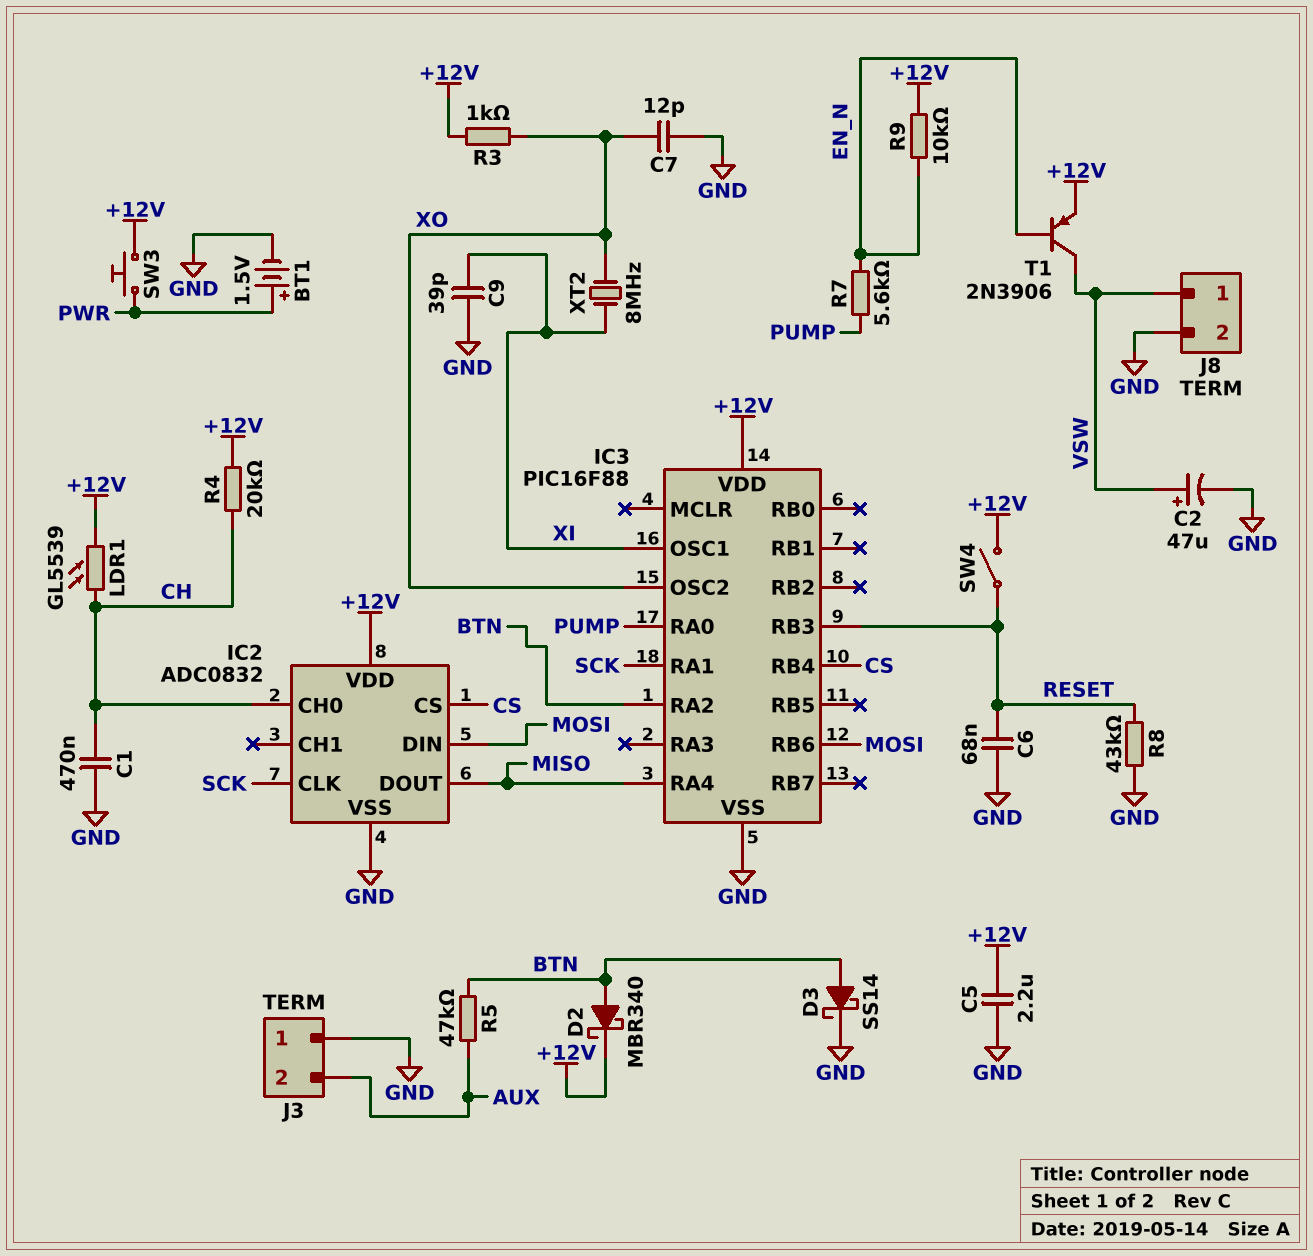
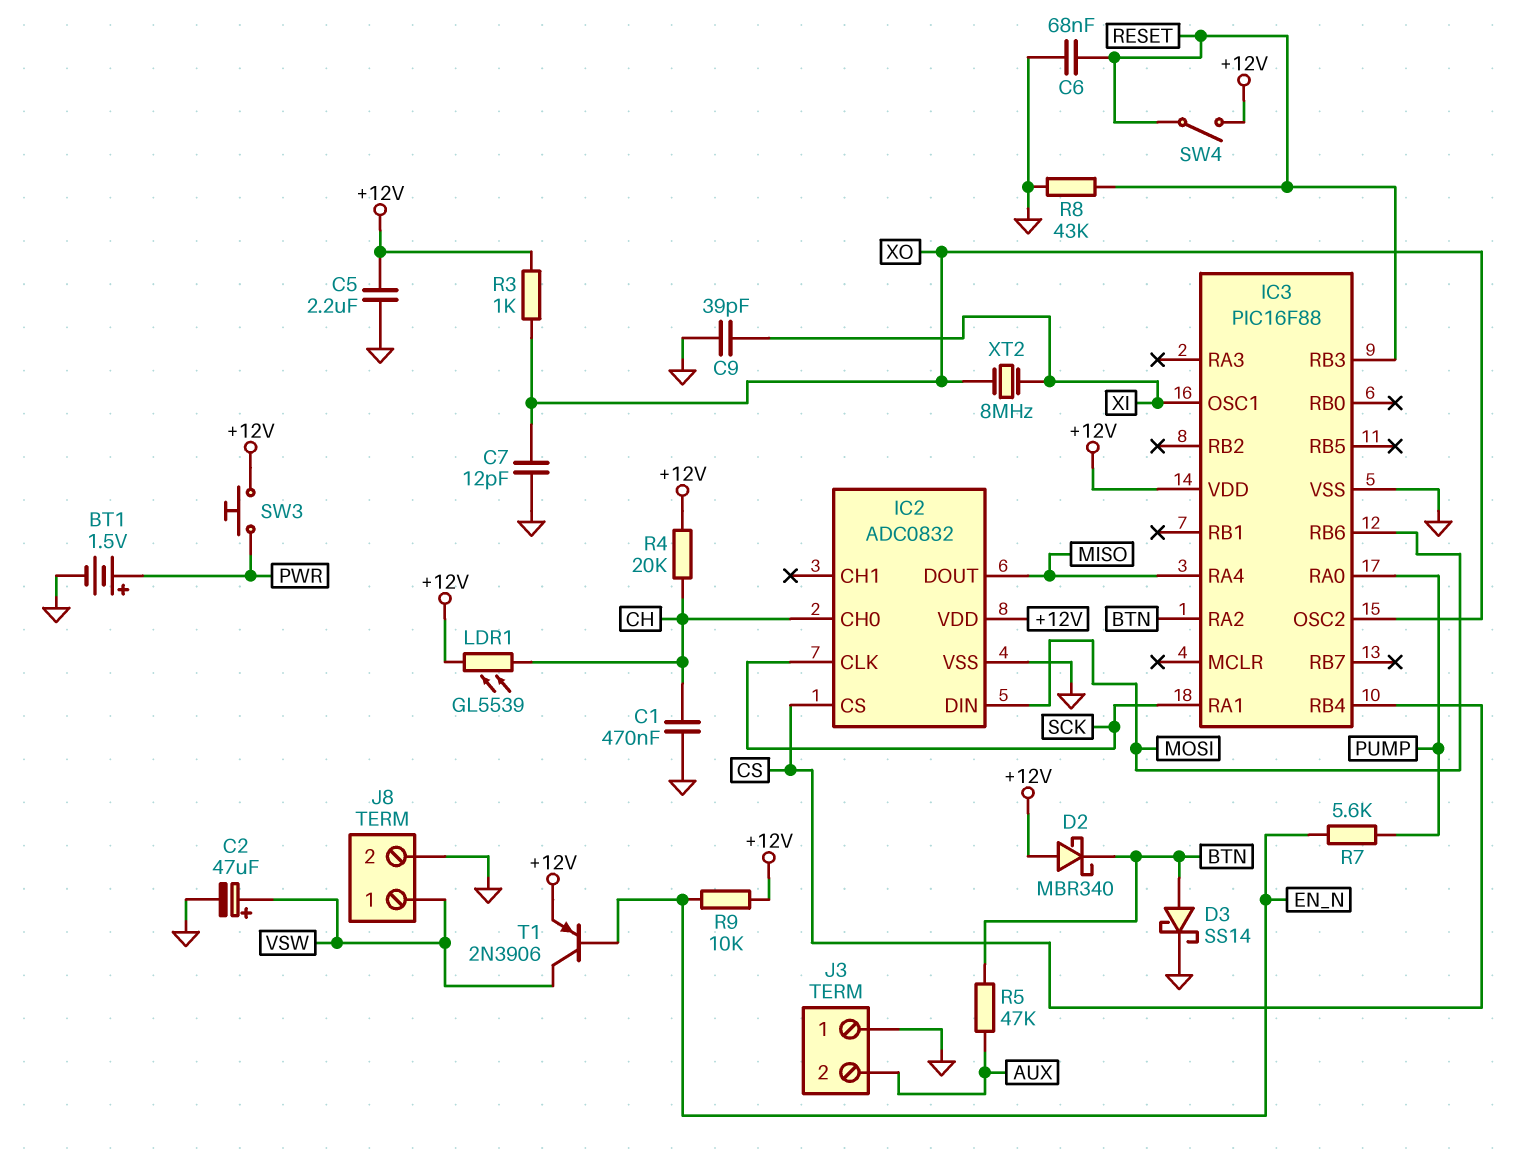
D2: schottky MBR340 (A BTN, K +12V) -> schottky MBR340 (A +12V, K BTN)

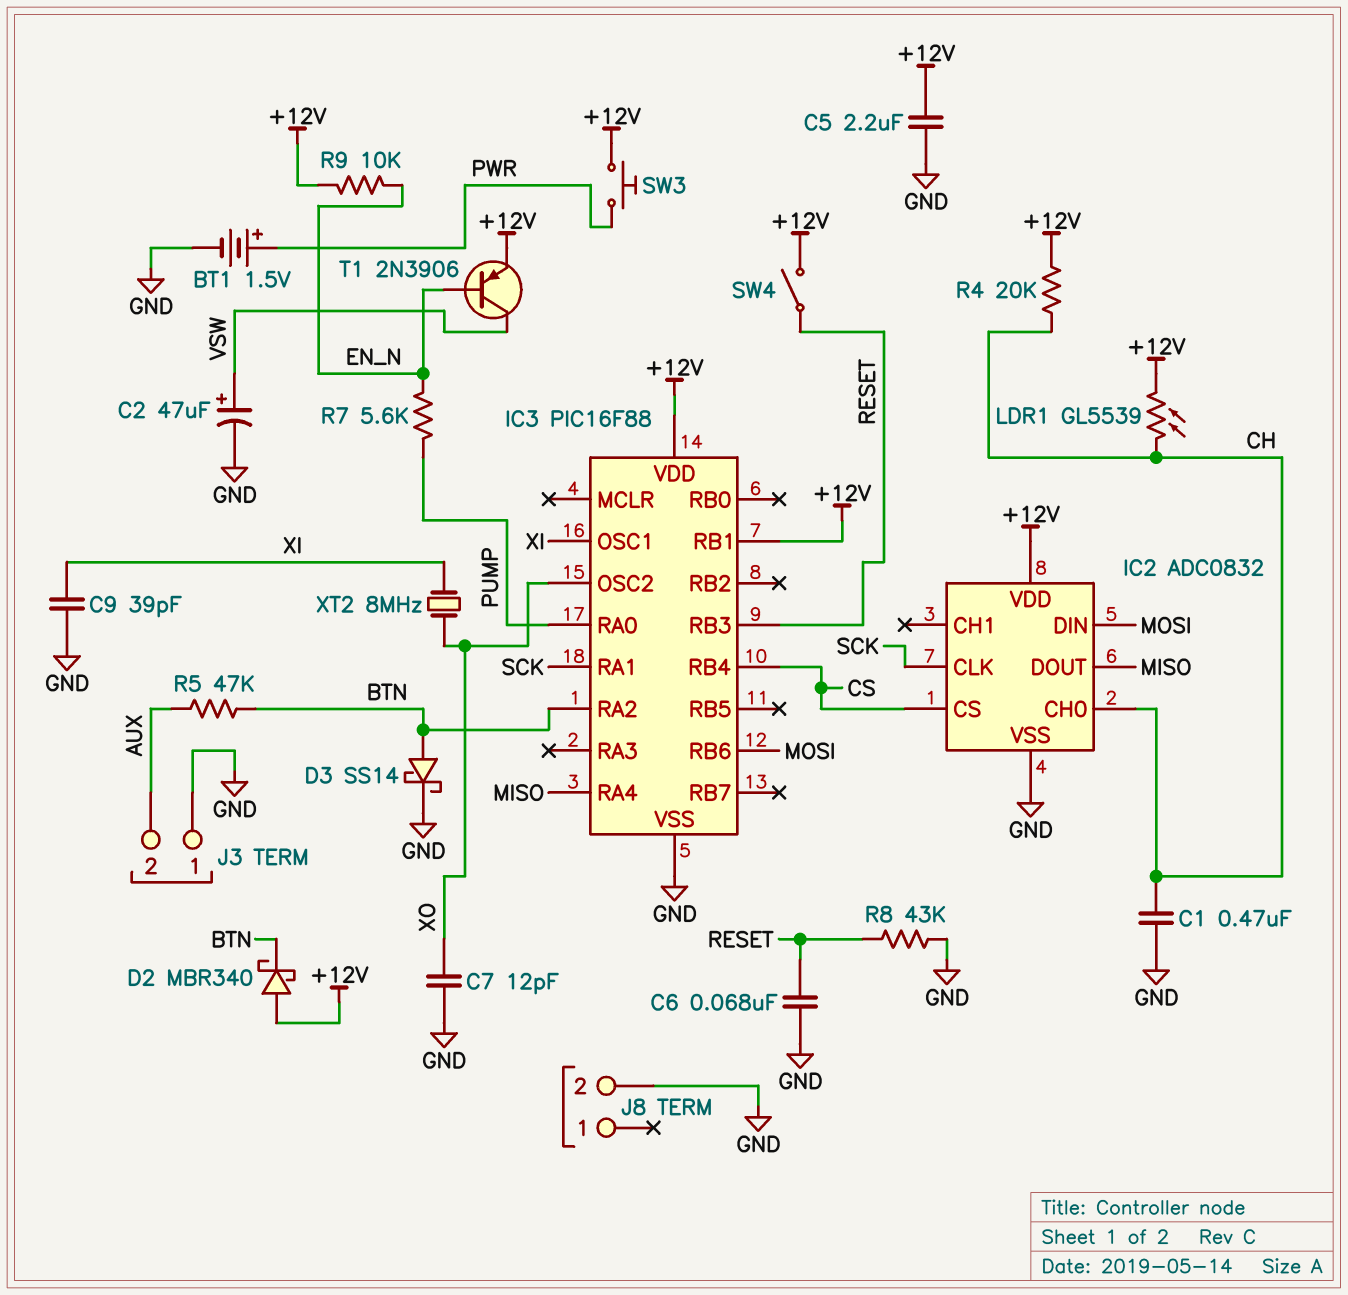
IC3 pin RB1: none -> +12V
J8 pin 1: VSW -> none
R3: 1k (+12V, XO) -> none

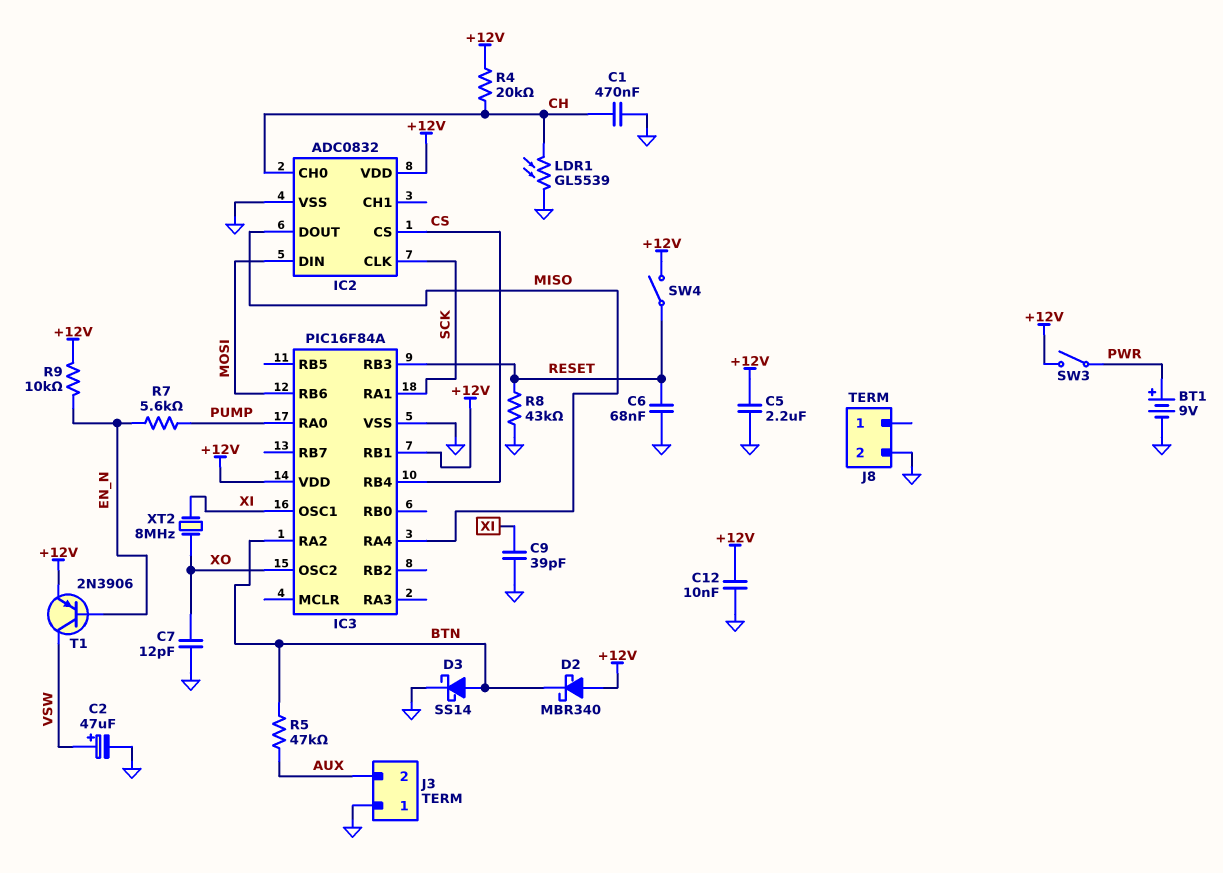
BT1: 1.5V (plus PWR, minus GND) -> 9V (plus PWR, minus GND)
C12: none -> 10nF (+12V, GND)
IC3: PIC16F88 -> PIC16F84A
LDR1: GL5539 (+12V, CH) -> GL5539 (CH, GND)
SW3: button (+12V, PWR) -> switch (+12V, PWR)

